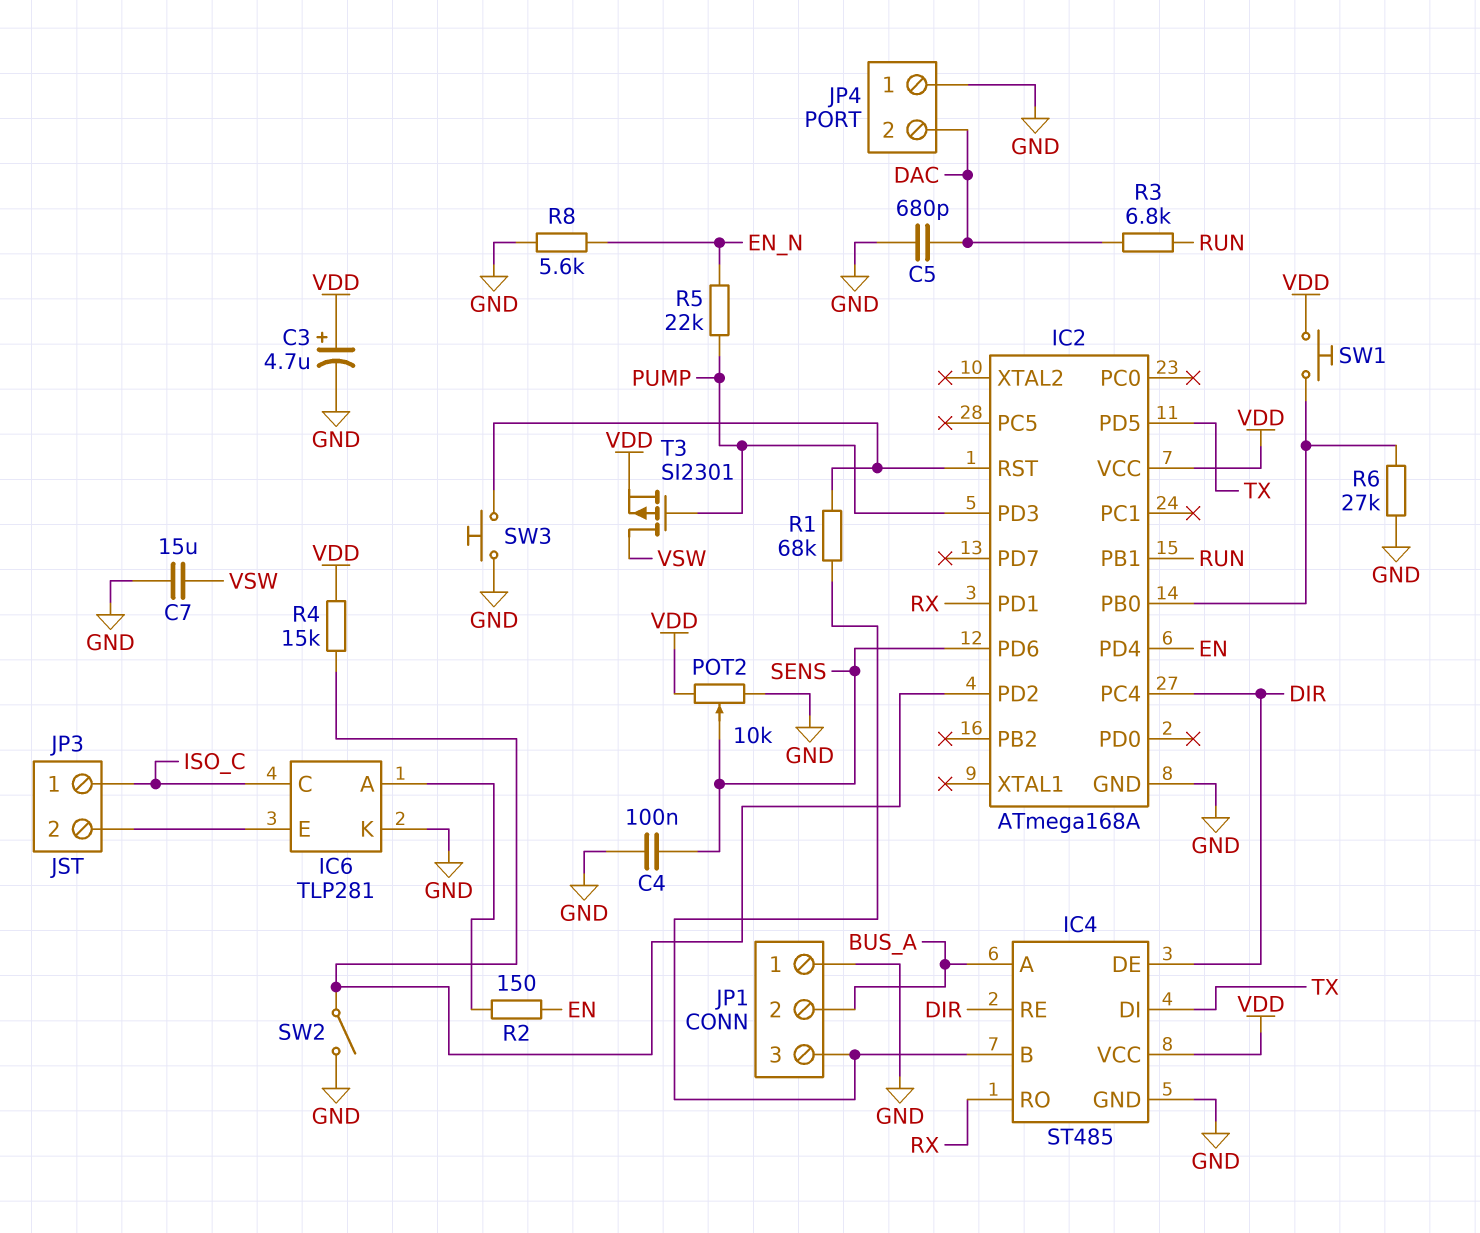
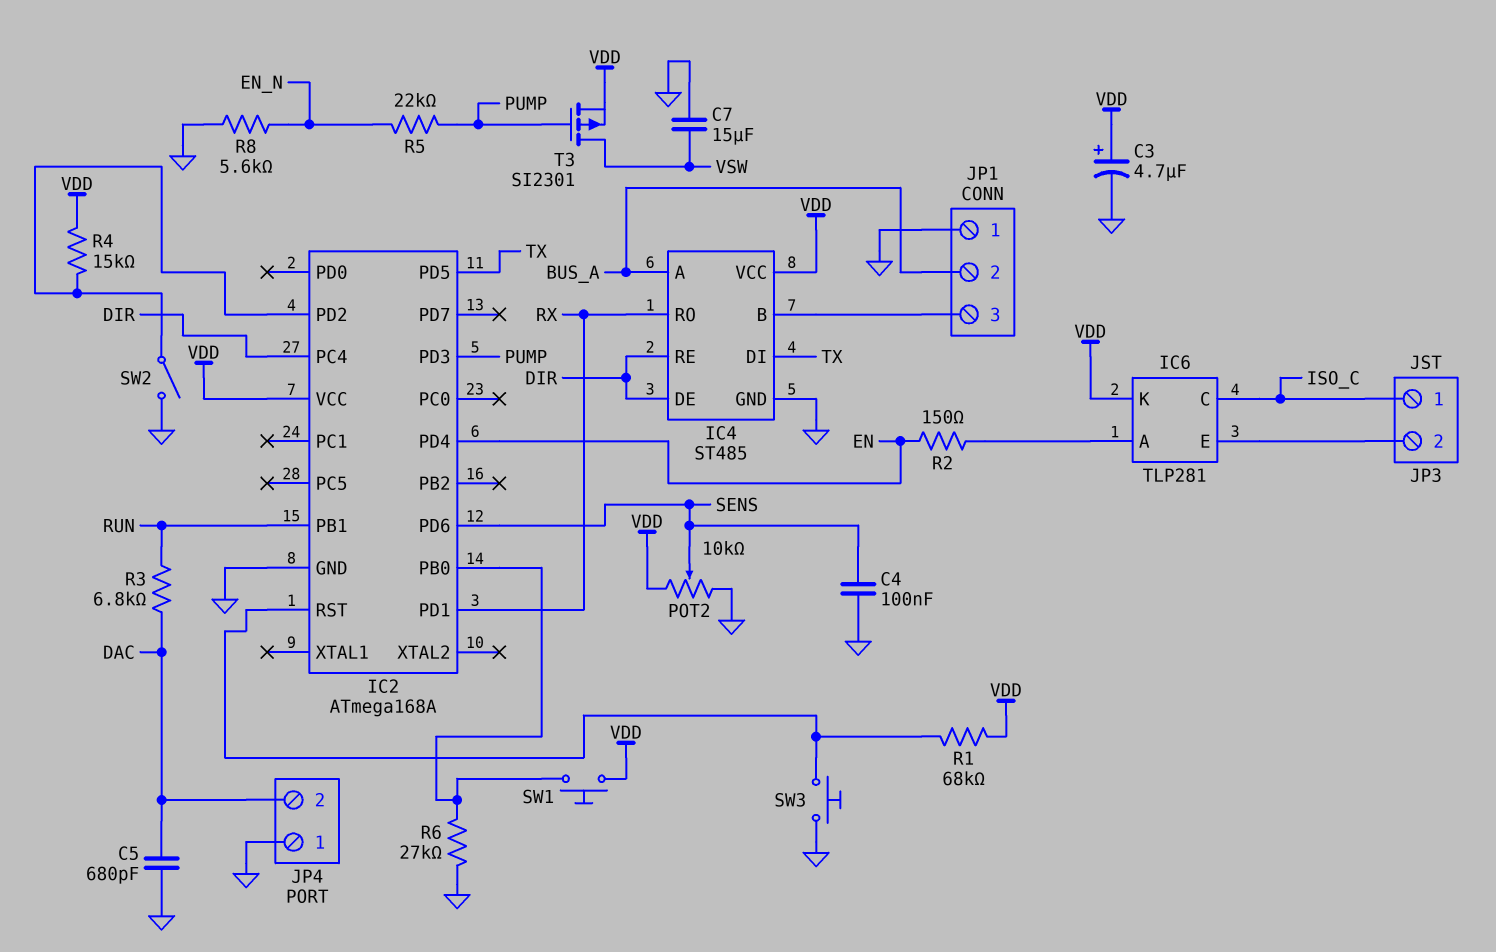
IC6 pin K: GND -> VDD
R1: 68k (IC2/RST, IC4/B) -> 68k (IC2/RST, VDD)

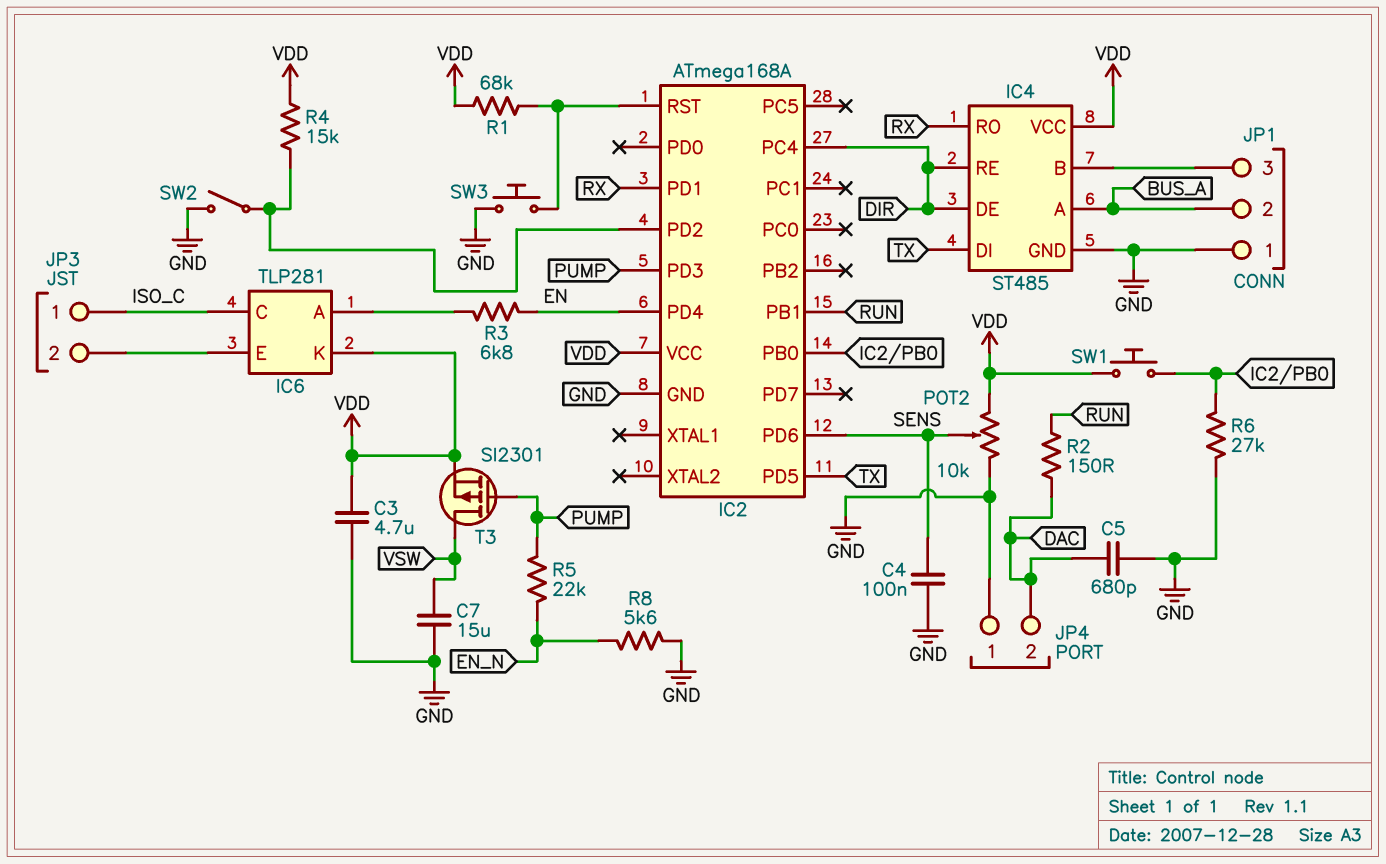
C3: 4.7uF (plus VDD, minus GND) -> 4.7uF (GND, VDD)
R2: 150 (EN, IC6/A) -> 150 (DAC, RUN)
R3: 6.8k (DAC, RUN) -> 6.8k (EN, IC6/A)

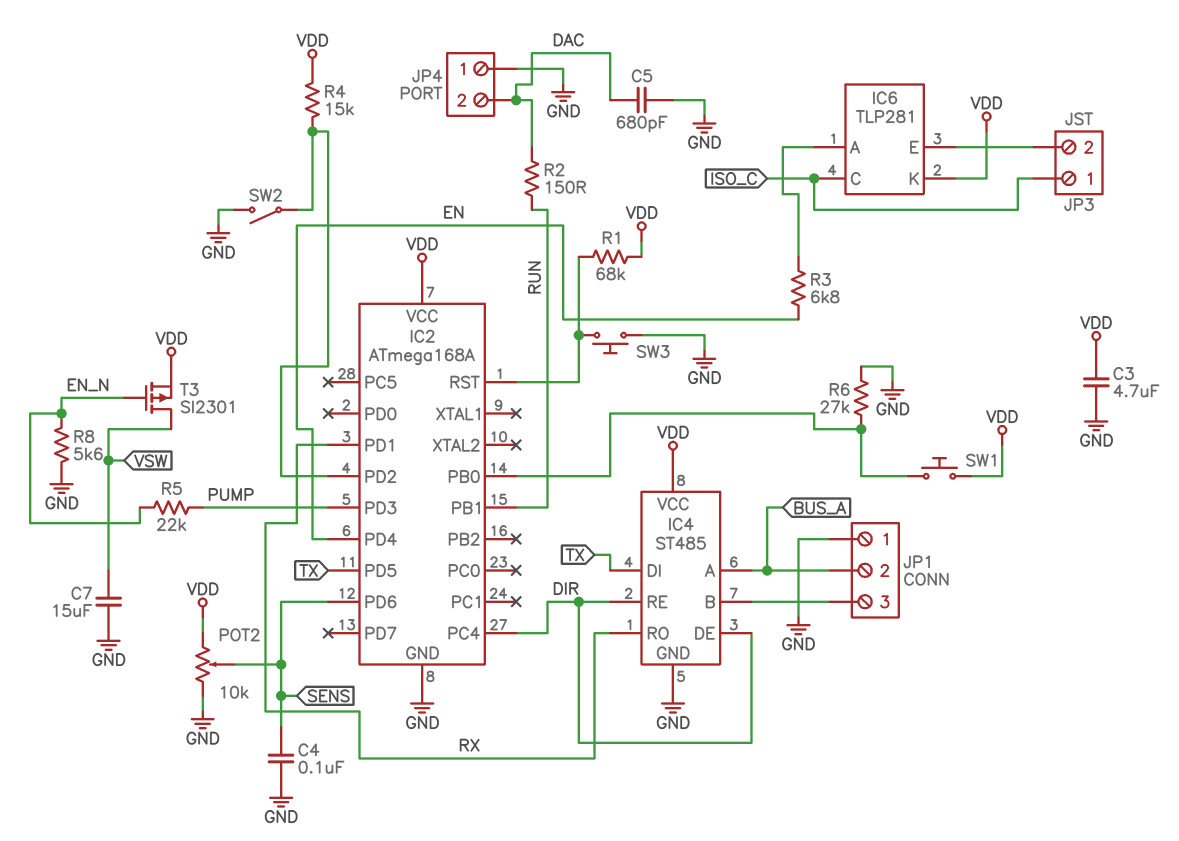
T3: PMOS SI2301 (G PUMP, D VSW, S VDD) -> PMOS SI2301 (G EN_N, D VSW, S VDD)

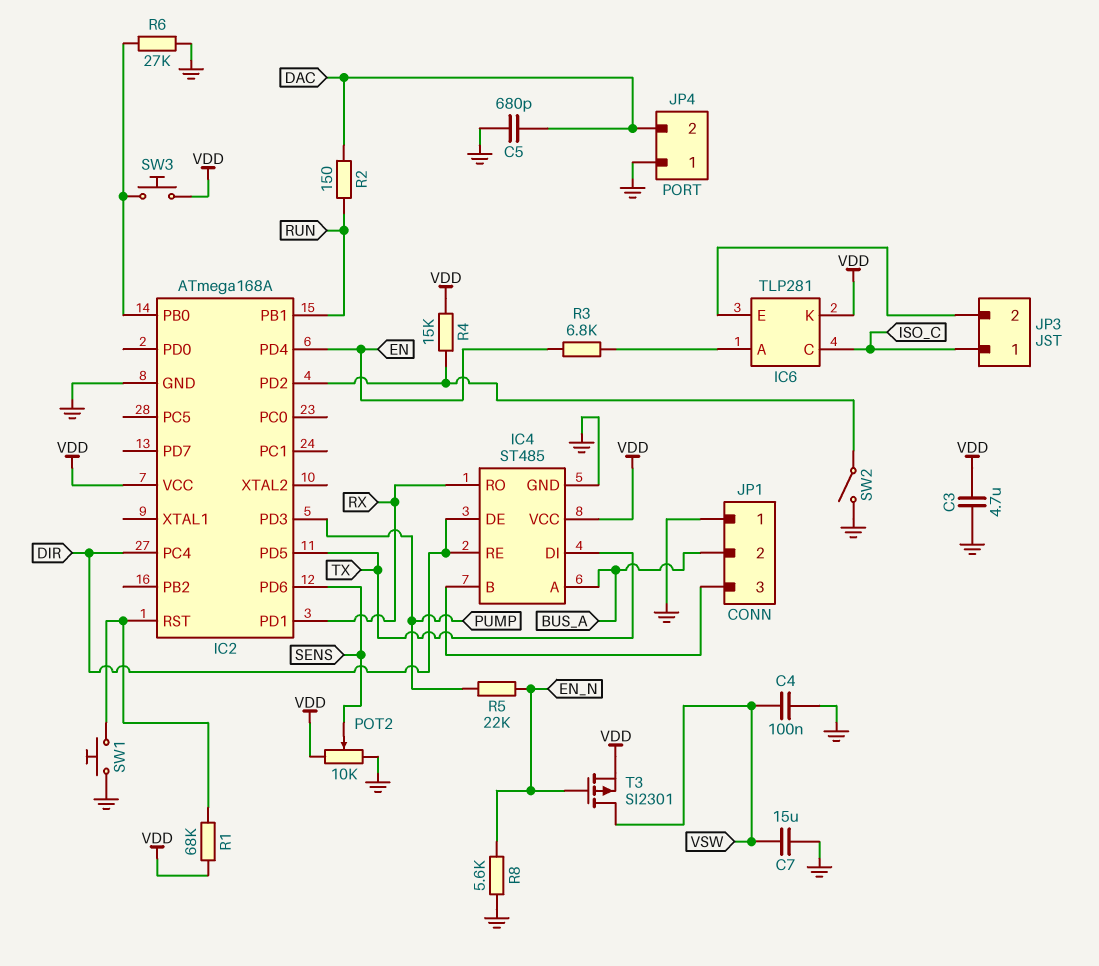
C4: 100nF (GND, SENS) -> 100nF (GND, VSW)
SW1: button (IC2/PB0, VDD) -> button (GND, IC2/RST)
SW3: button (GND, IC2/RST) -> button (IC2/PB0, VDD)

